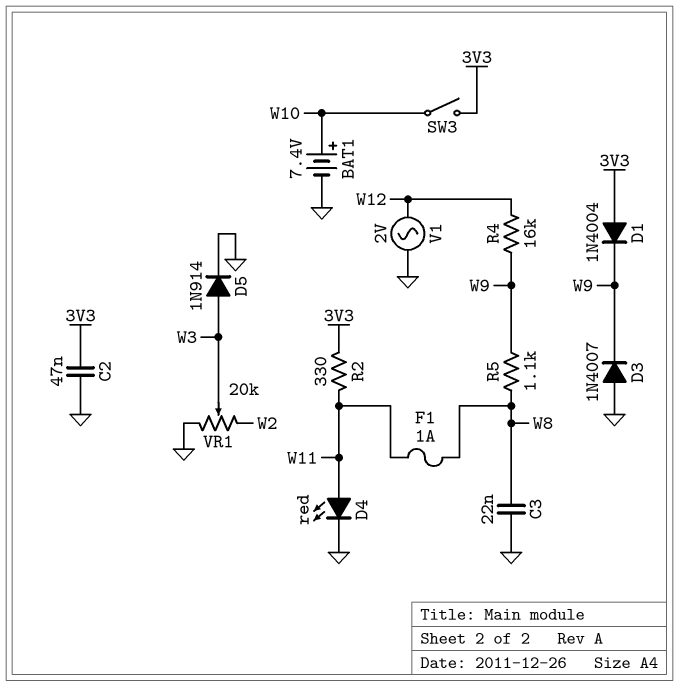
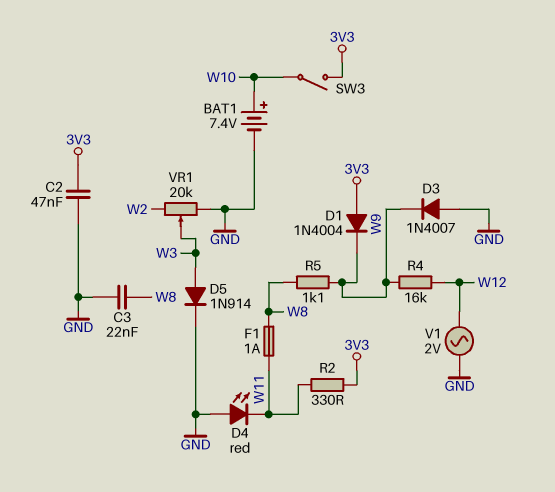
D4: LED red (A W11, K GND) -> LED red (A GND, K W11)

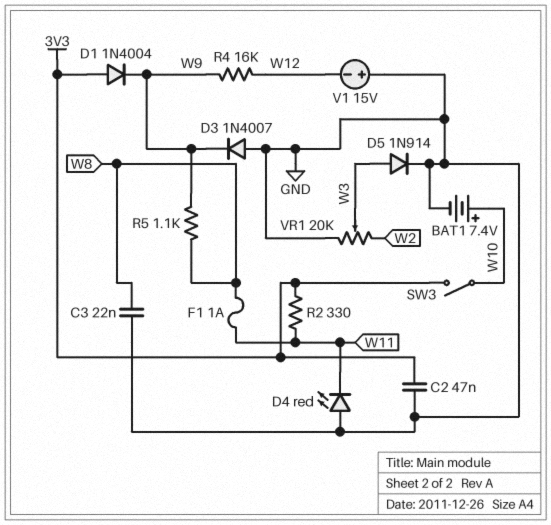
V1: AC 2V (GND, W12) -> 15V (plus GND, minus W12)

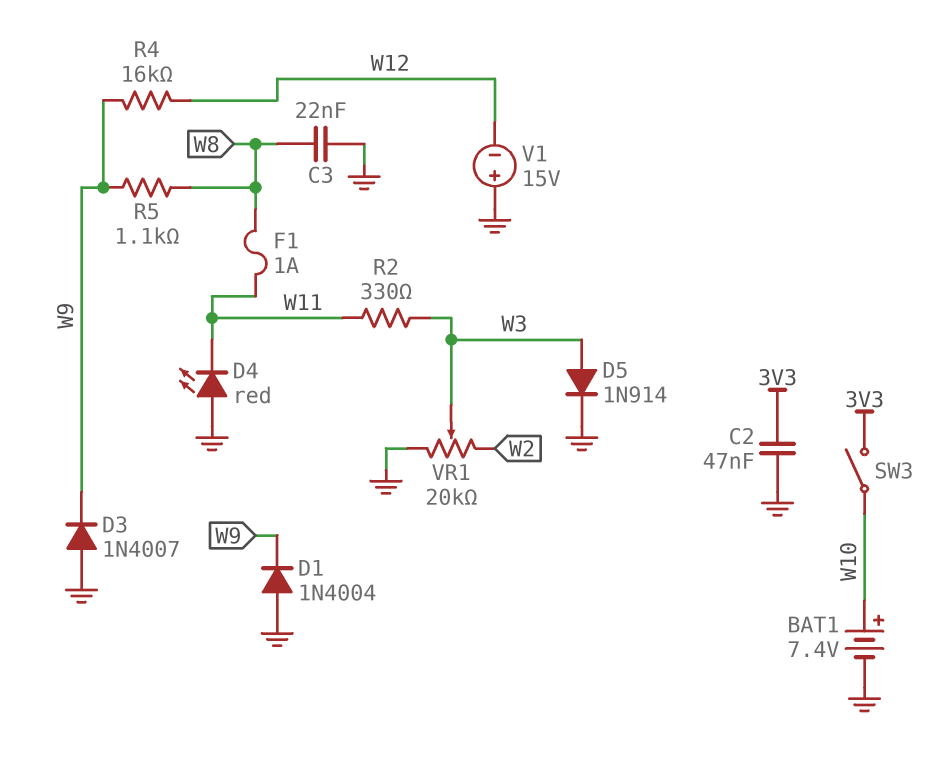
D1: diode 1N4004 (A 3V3, K W9) -> diode 1N4004 (A GND, K W9)
R2: 330 (3V3, W11) -> 330 (W3, W11)

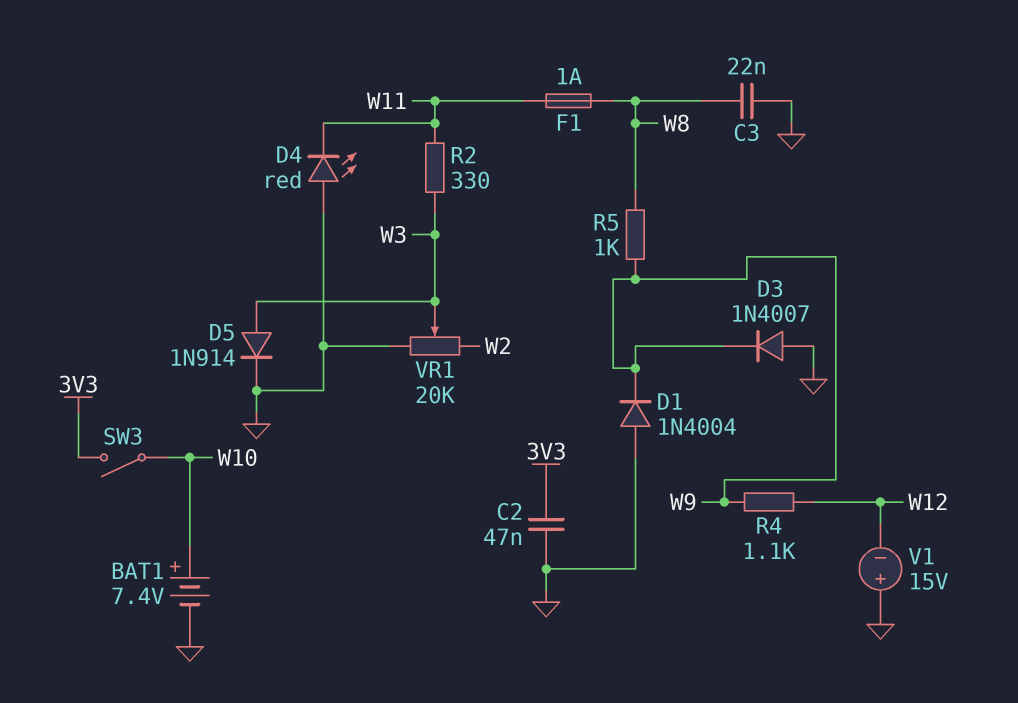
R4: 16k (W9, W12) -> 1.1k (W9, W12)
R5: 1.1k (W8, W9) -> 1k (W8, W9)

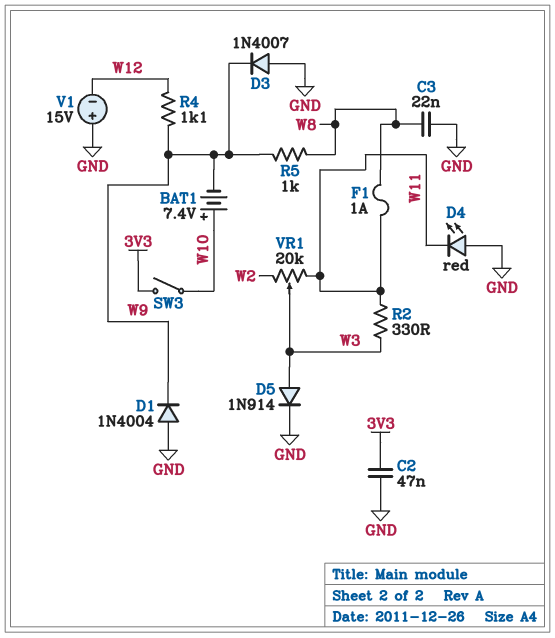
BAT1: 7.4V (plus W10, minus GND) -> 7.4V (plus W10, minus W9)
VR1: 20k (GND, W2, wiper W3) -> 20k (W2, W11, wiper W3)

